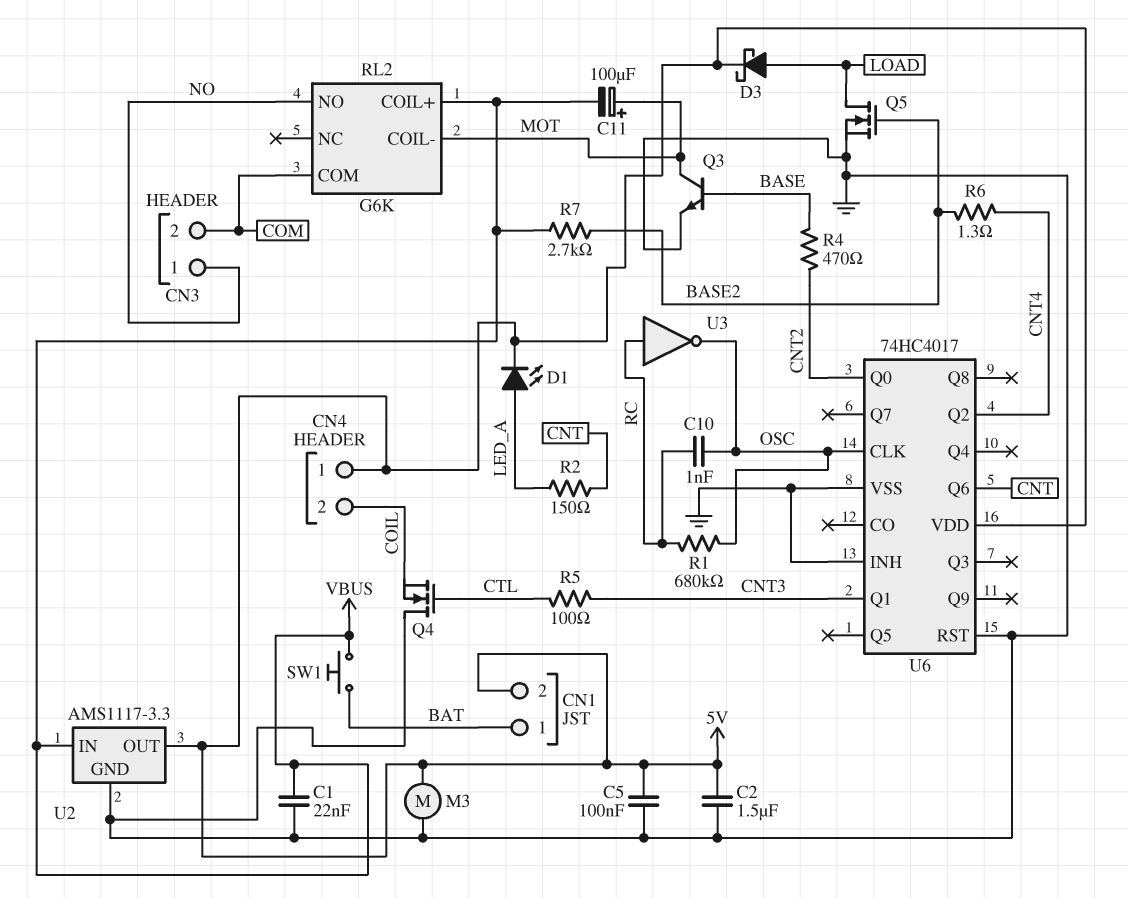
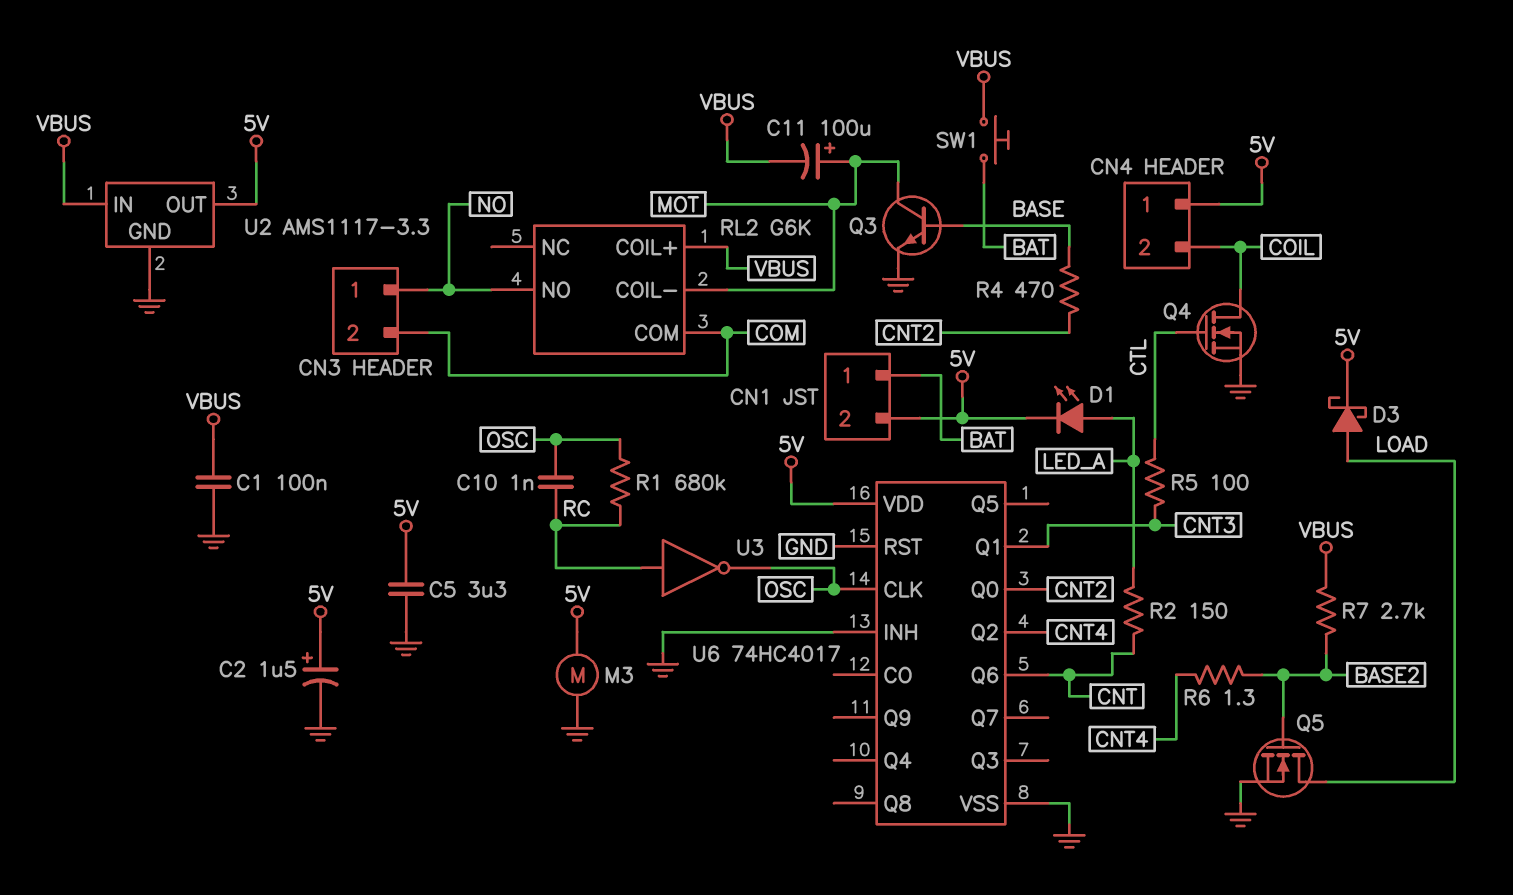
C1: 22nF (GND, VBUS) -> 100nF (GND, VBUS)
C2: 1.5uF (5V, GND) -> 1.5uF (plus 5V, minus GND)
C5: 100nF (5V, GND) -> 3.3uF (5V, GND)
Q4: NMOS (G CTL, D GND, S COIL) -> NMOS (G CTL, D COIL, S GND)

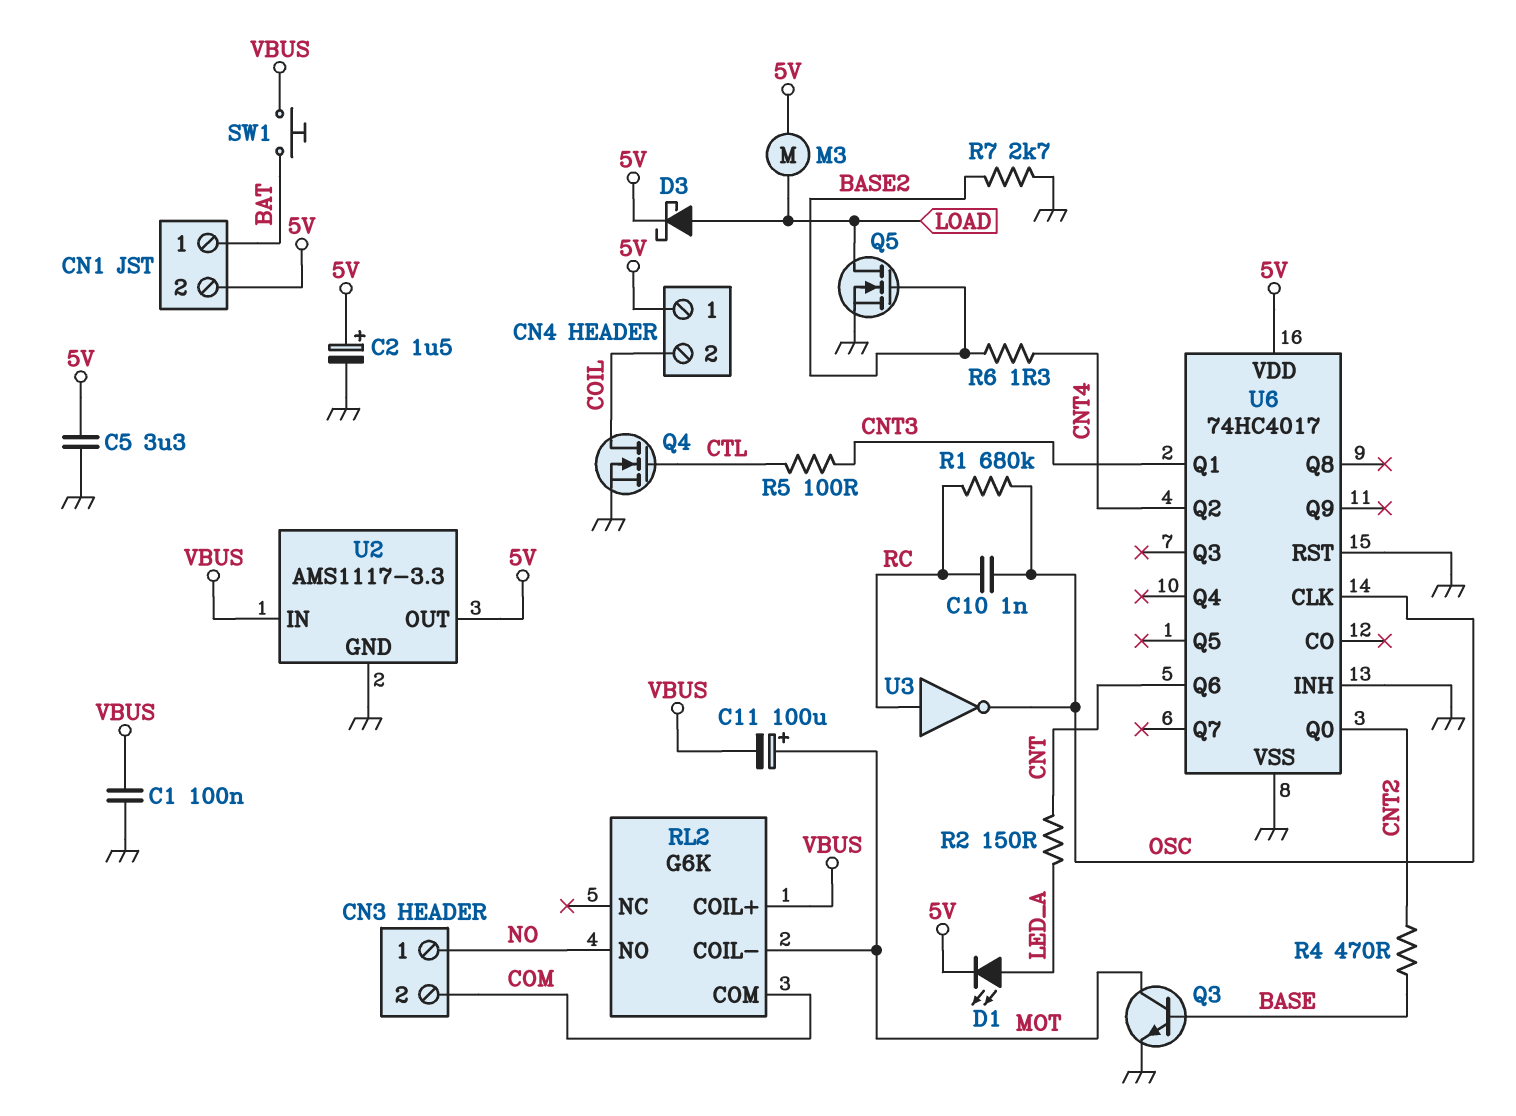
M3: motor (5V, GND) -> motor (5V, LOAD)
R7: 2.7k (BASE2, VBUS) -> 2.7k (BASE2, GND)

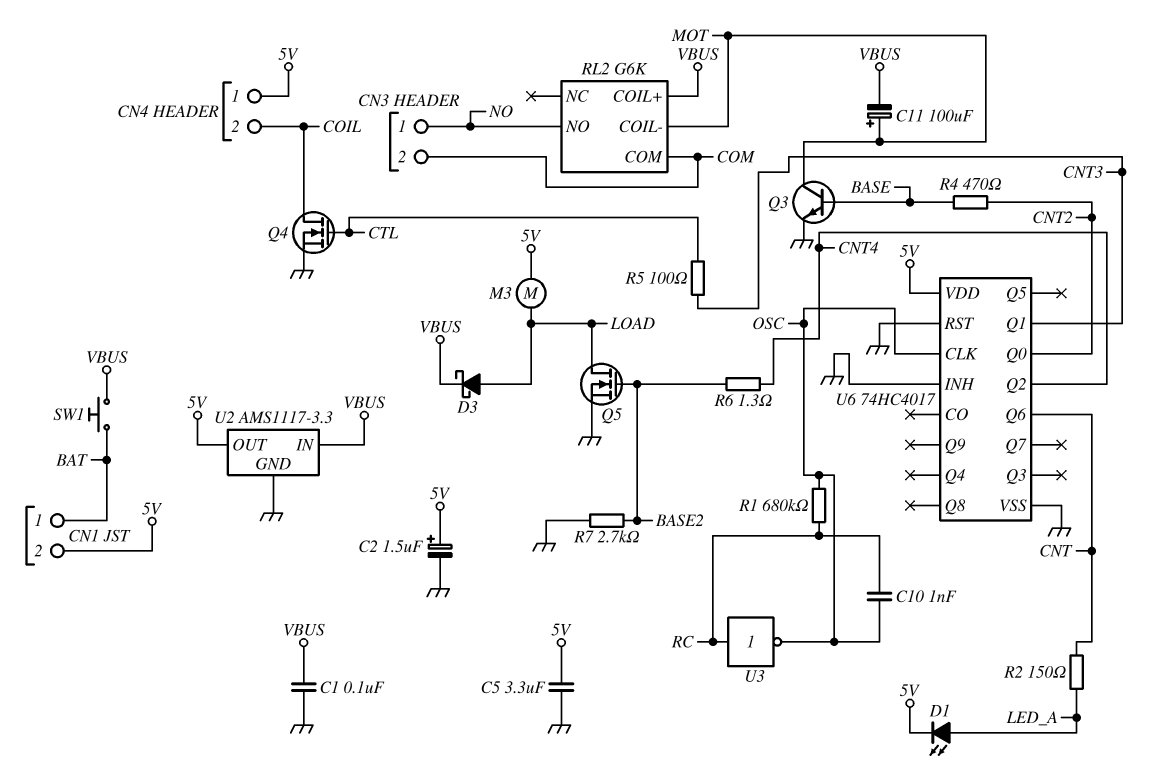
D3: schottky (A LOAD, K 5V) -> schottky (A LOAD, K VBUS)

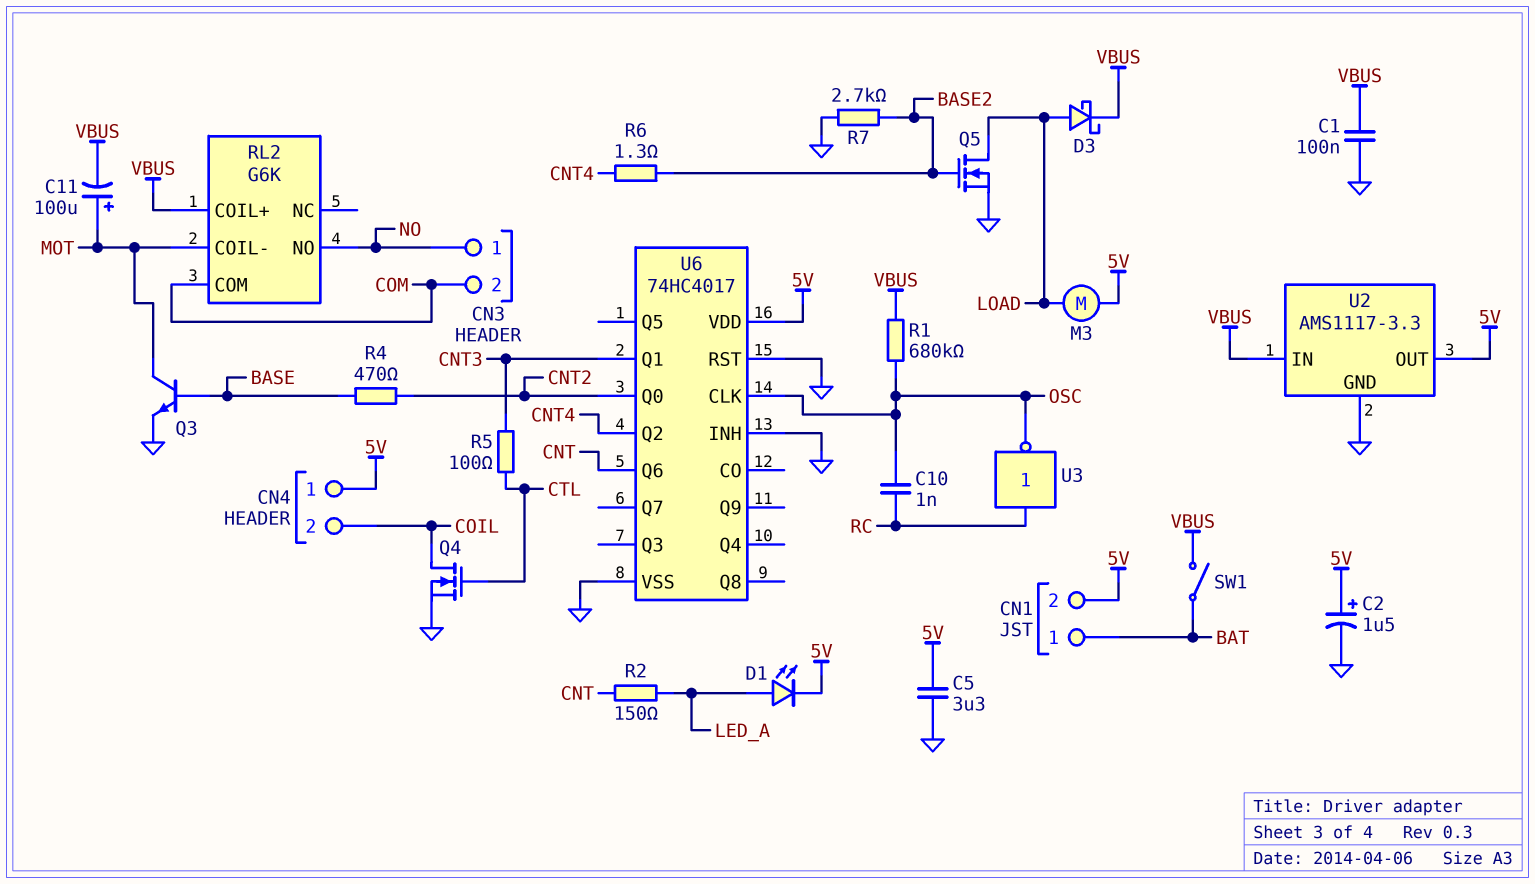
R1: 680k (OSC, RC) -> 680k (OSC, VBUS)
SW1: button (BAT, VBUS) -> switch (BAT, VBUS)

